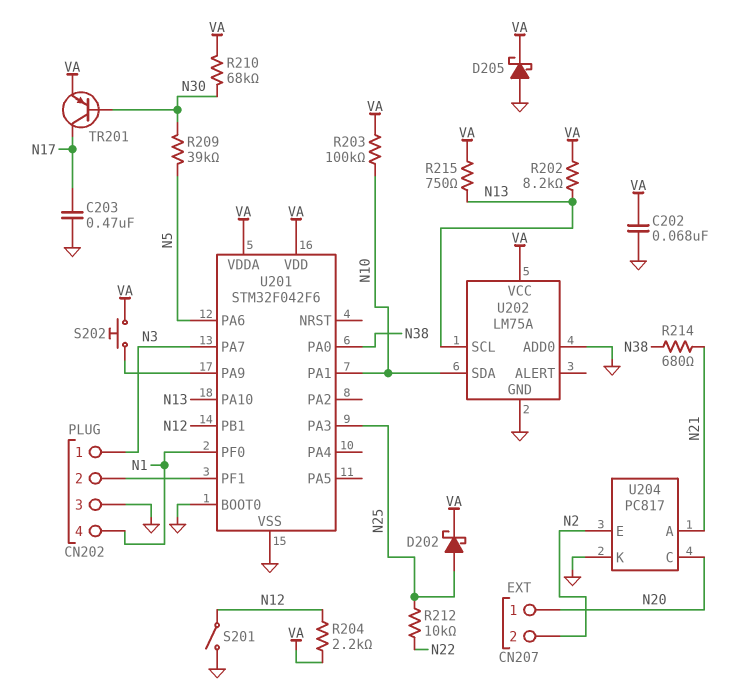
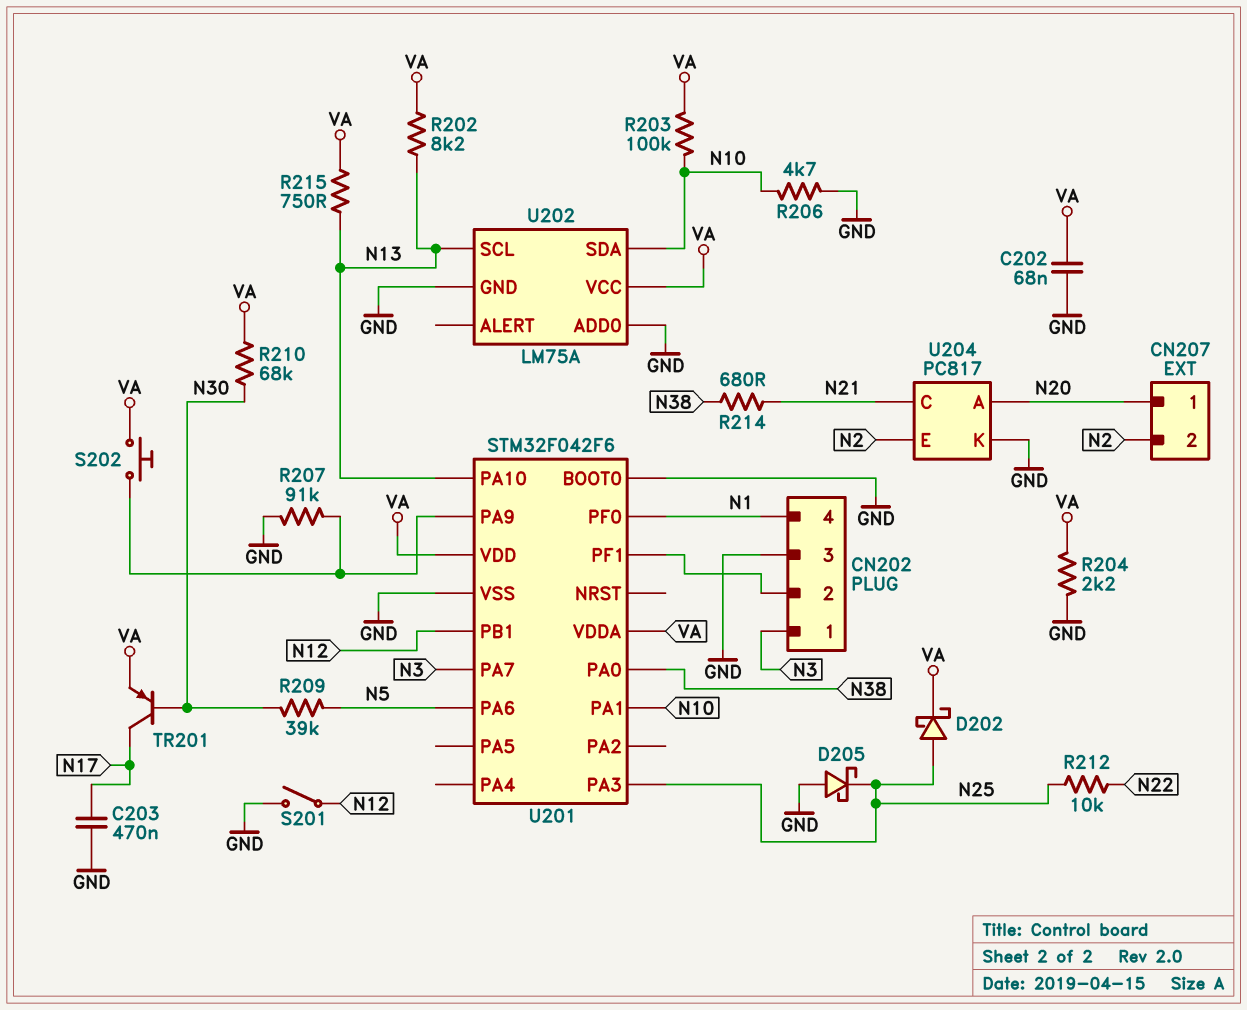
D205: schottky (A GND, K VA) -> schottky (A GND, K N25)
R204: 2.2k (N12, VA) -> 2.2k (GND, VA)
R206: none -> 4.7k (GND, N10)
R207: none -> 91k (GND, U201/PA9)
U204 pin A: N21 -> N20
U204 pin C: N20 -> N21

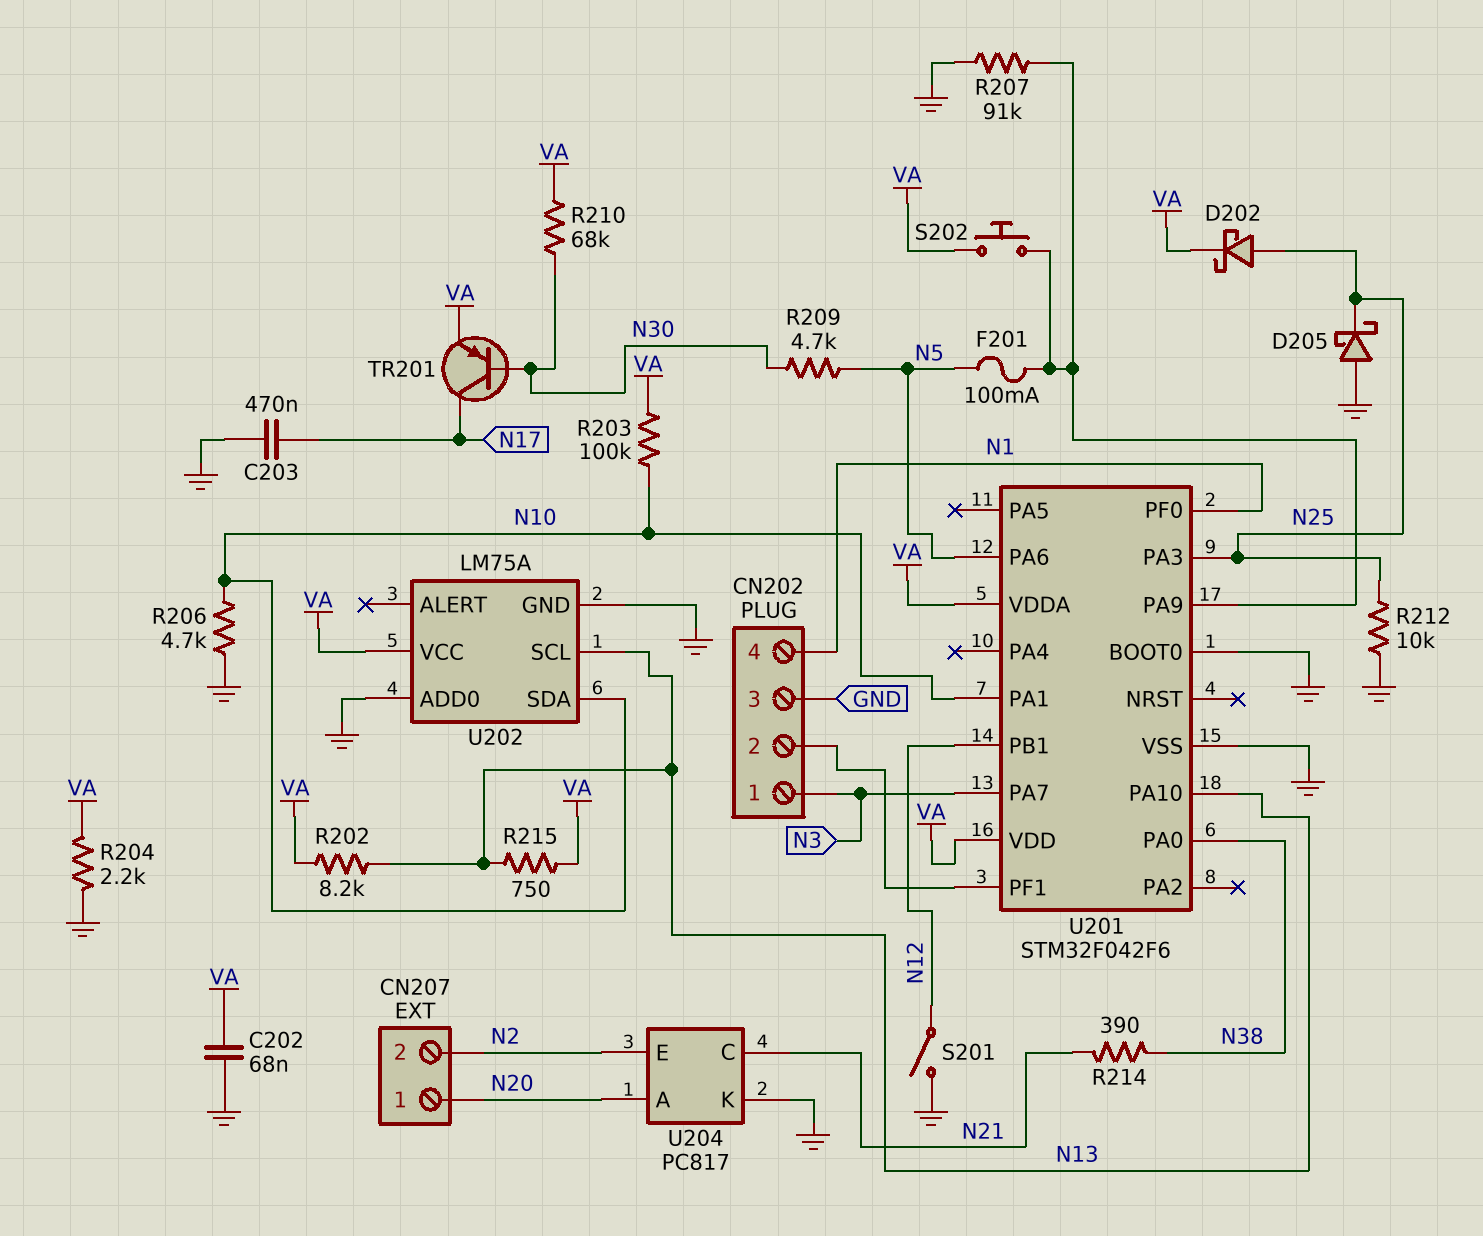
F201: none -> 100mA (N5, U201/PA9)
R209: 39k (N5, N30) -> 4.7k (N5, N30)
R212: 10k (N22, N25) -> 10k (GND, N25)
R214: 680 (N21, N38) -> 390 (N21, N38)

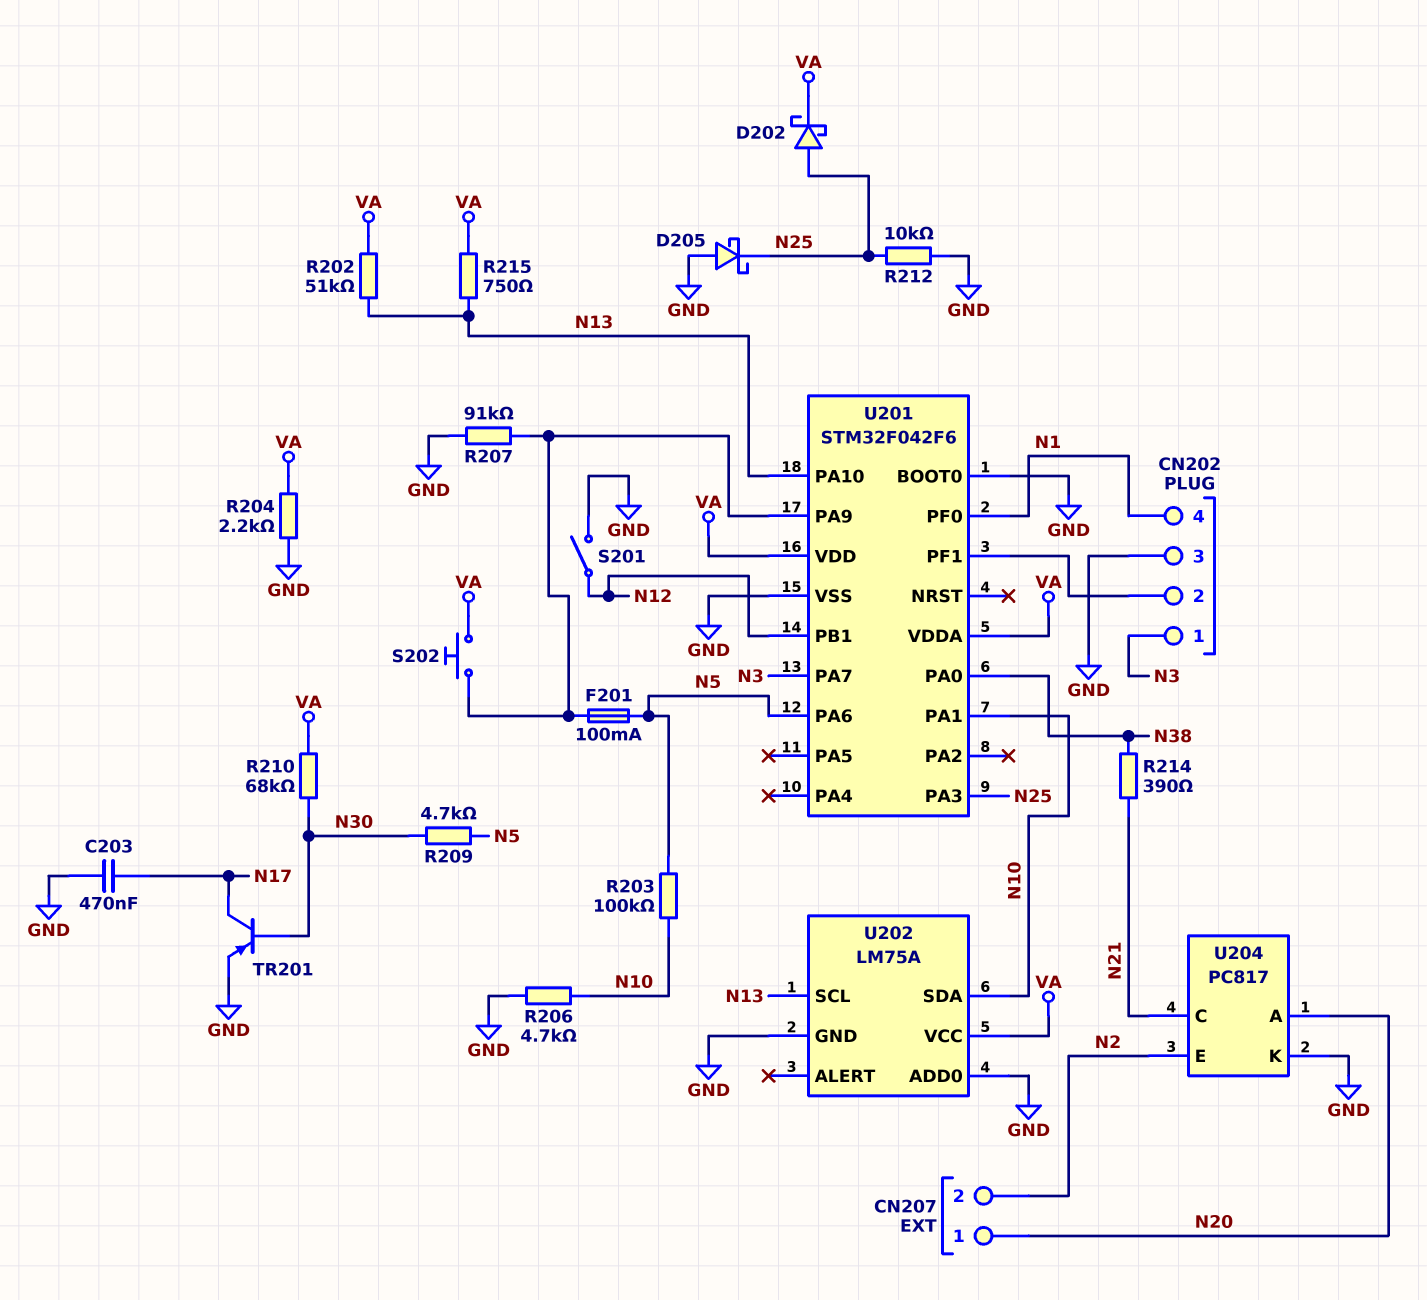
C202: 68nF (GND, VA) -> none
R202: 8.2k (N13, VA) -> 51k (N13, VA)
R203: 100k (N10, VA) -> 100k (N5, N10)
TR201: PNP (B N30, C N17, E VA) -> PNP (B N30, C N17, E GND)

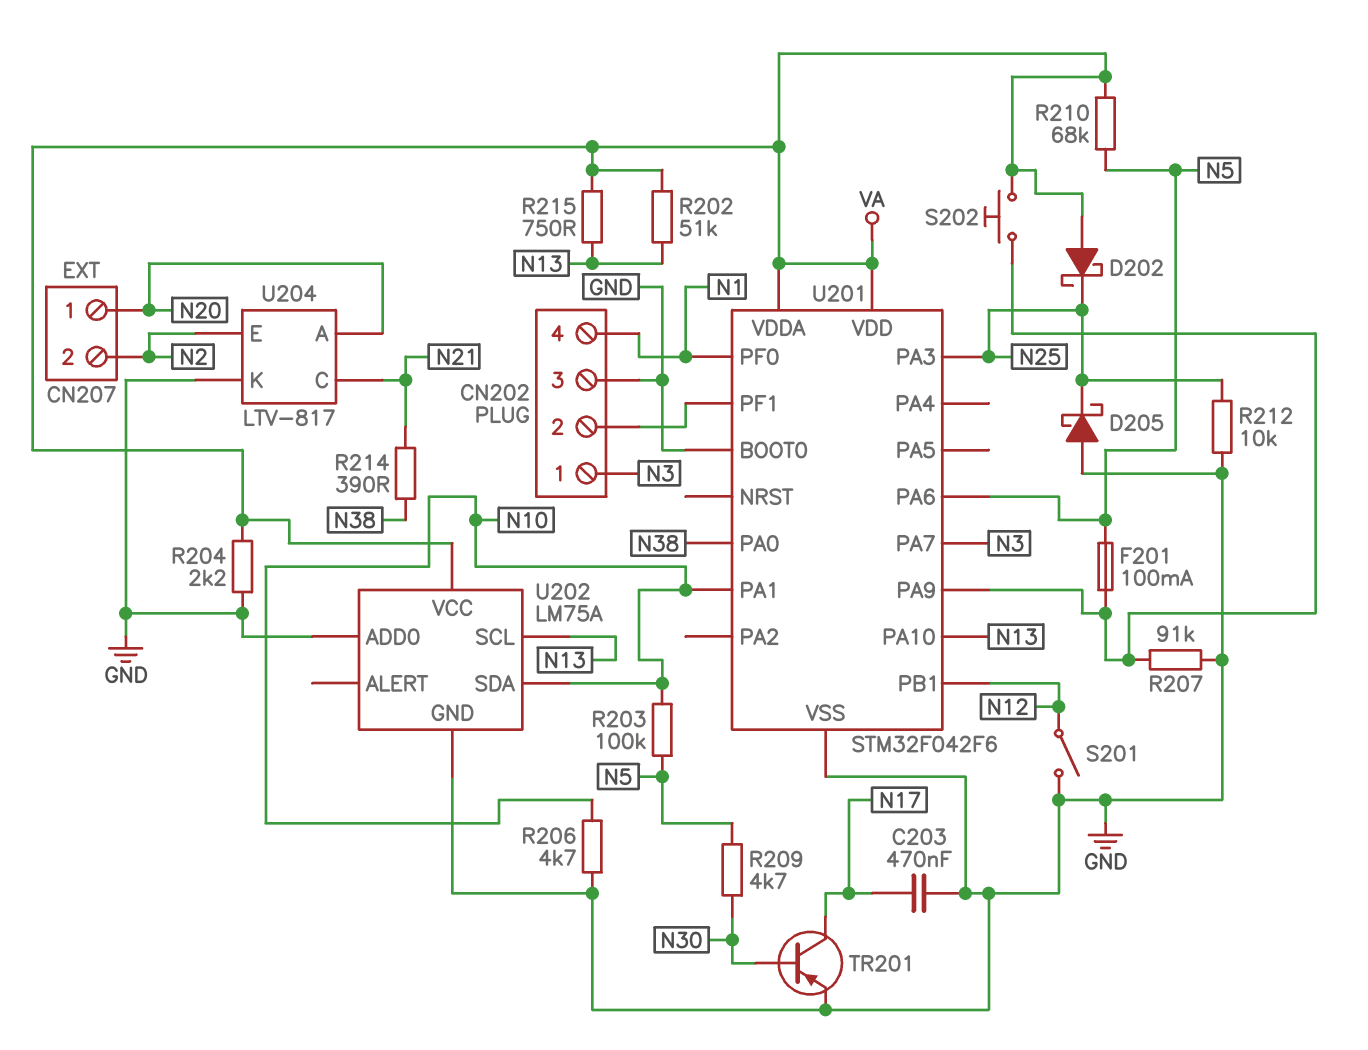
D202: schottky (A N25, K VA) -> schottky (A VA, K N25)
R210: 68k (N30, VA) -> 68k (N5, VA)
U204: PC817 -> LTV-817

